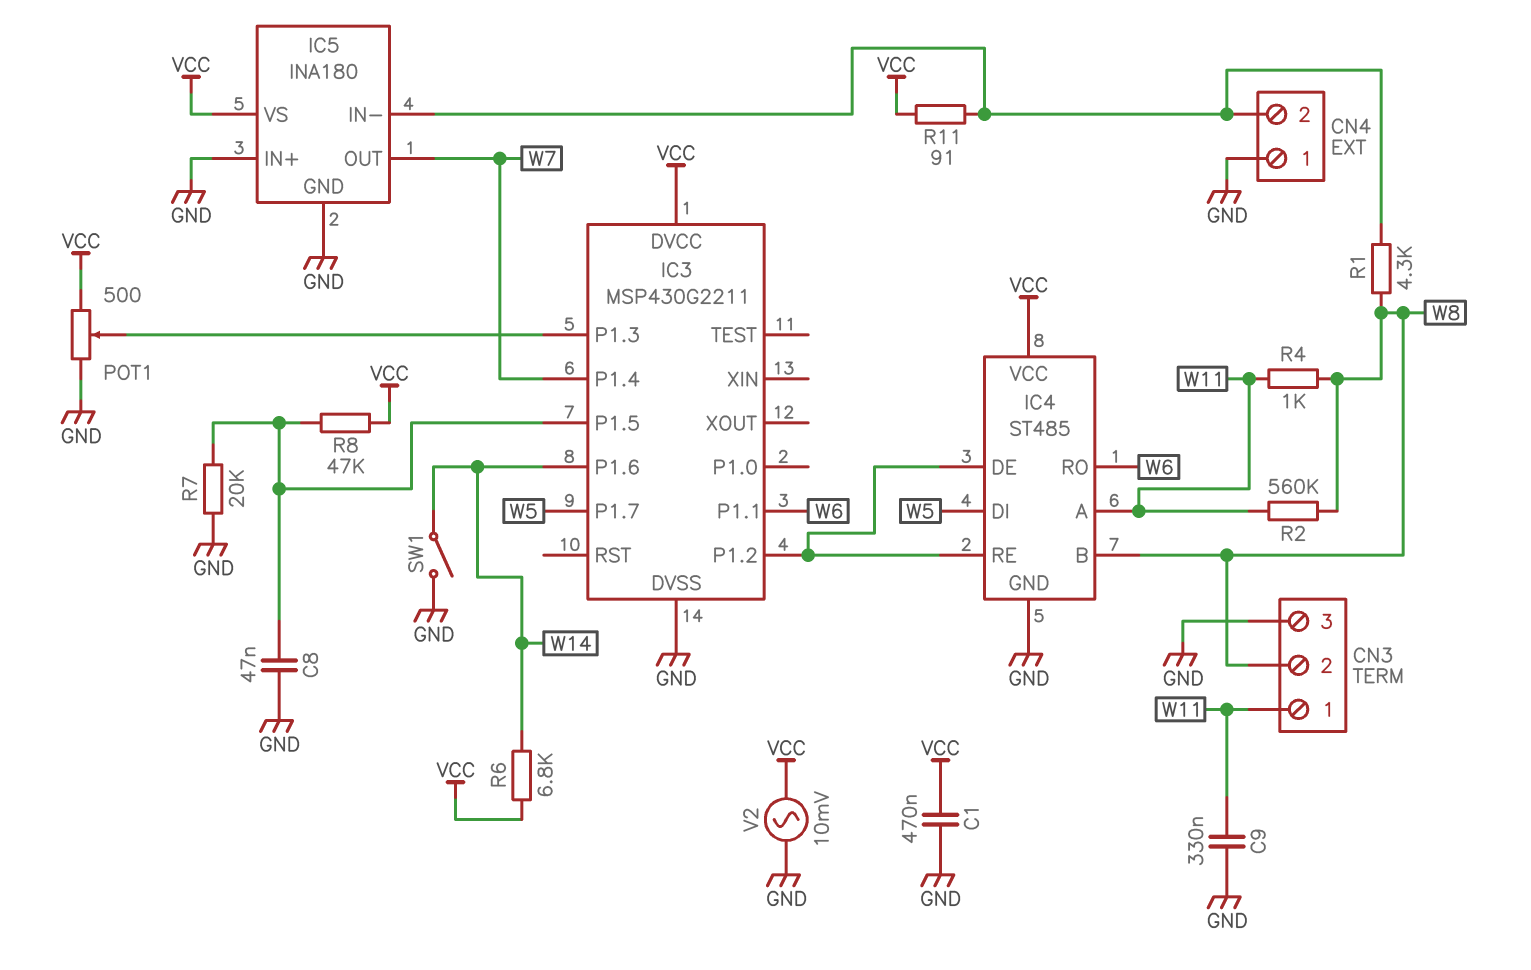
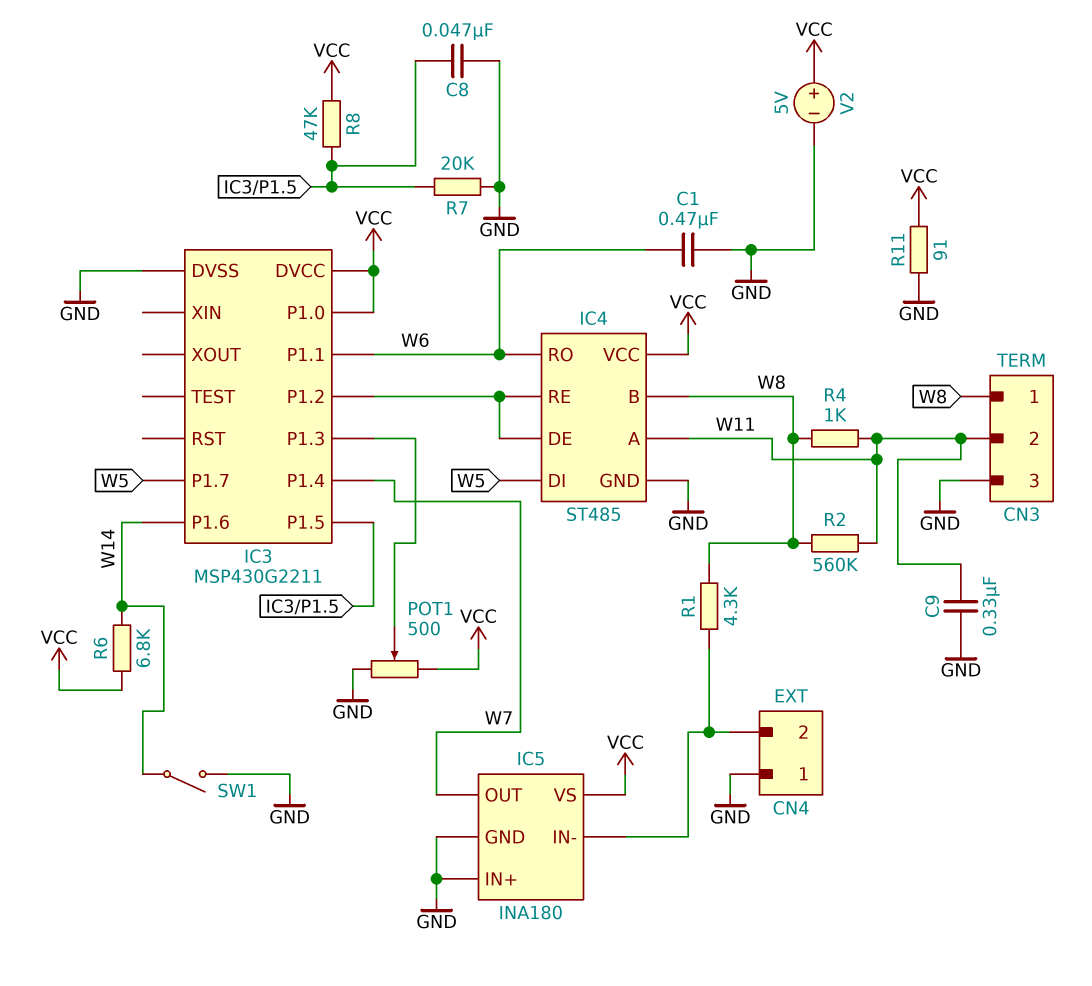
C1: 470nF (GND, VCC) -> 470nF (GND, W6)
CN3 pin 1: W11 -> W8
CN3 pin 2: W8 -> W11
IC3 pin P1.0: none -> VCC
R11: 91 (CN4/2, VCC) -> 91 (GND, VCC)
V2: AC 10mV (GND, VCC) -> 5V (plus VCC, minus GND)

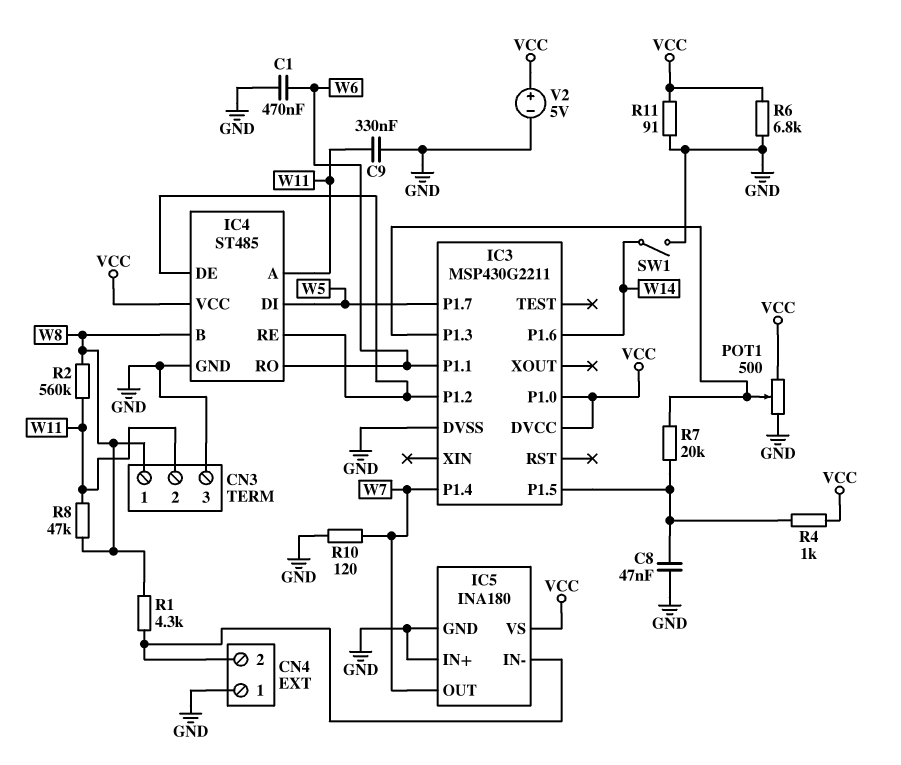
R4: 1k (W8, W11) -> 1k (IC3/P1.5, VCC)
R6: 6.8k (VCC, W14) -> 6.8k (GND, VCC)
R7: 20k (GND, IC3/P1.5) -> 20k (IC3/P1.3, IC3/P1.5)
R8: 47k (IC3/P1.5, VCC) -> 47k (W8, W11)
R10: none -> 120 (GND, W7)

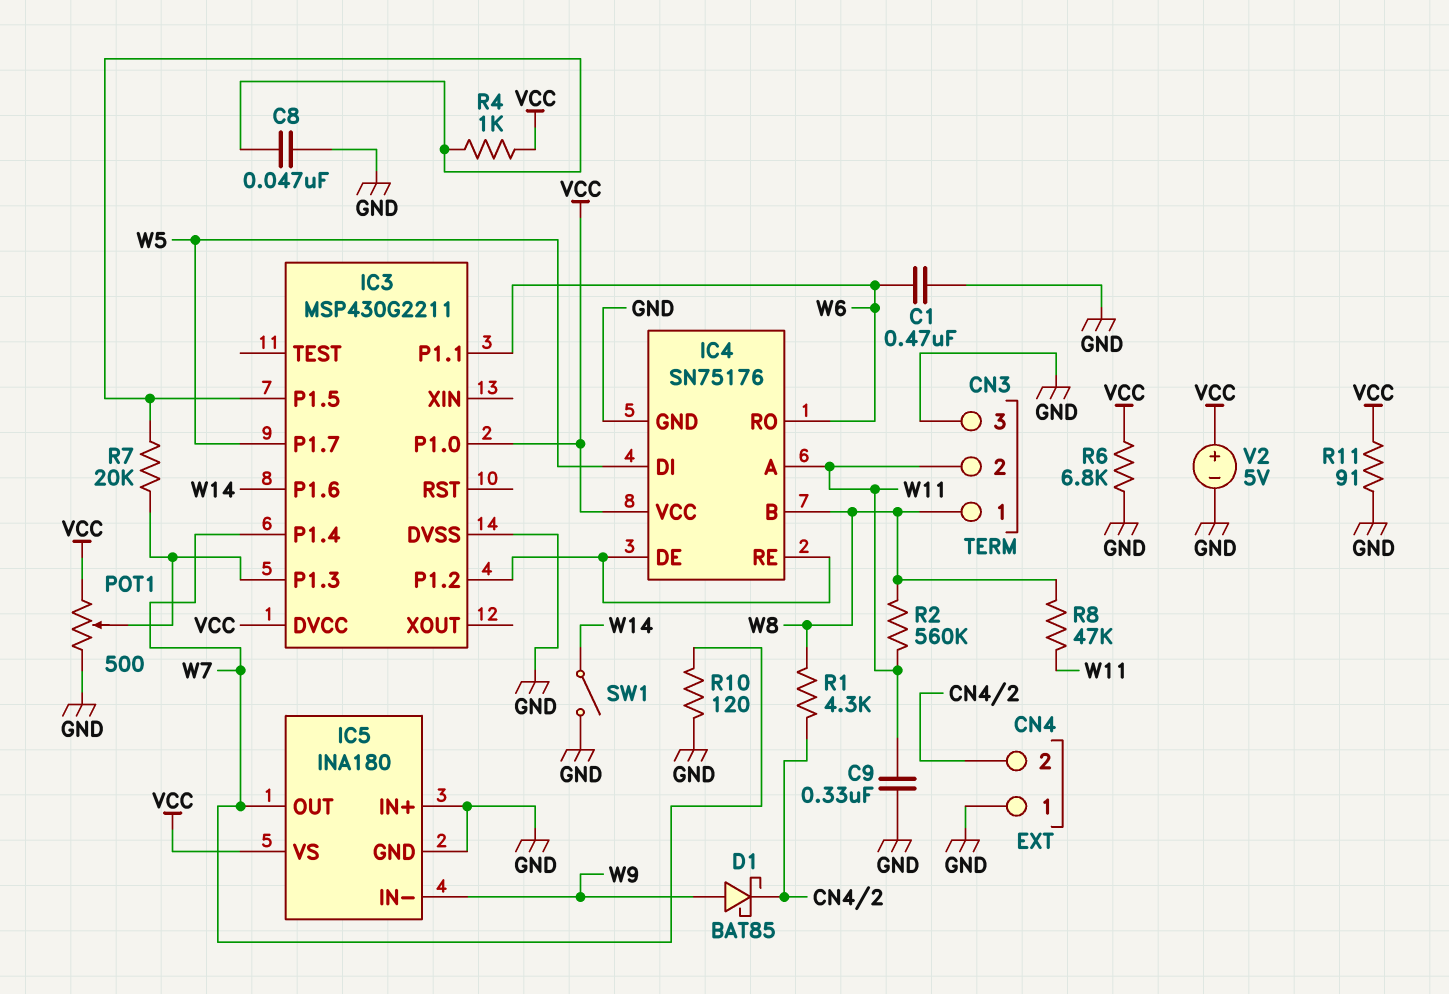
D1: none -> schottky BAT85 (A W9, K CN4/2)
IC4: ST485 -> SN75176
IC5 pin IN-: CN4/2 -> W9

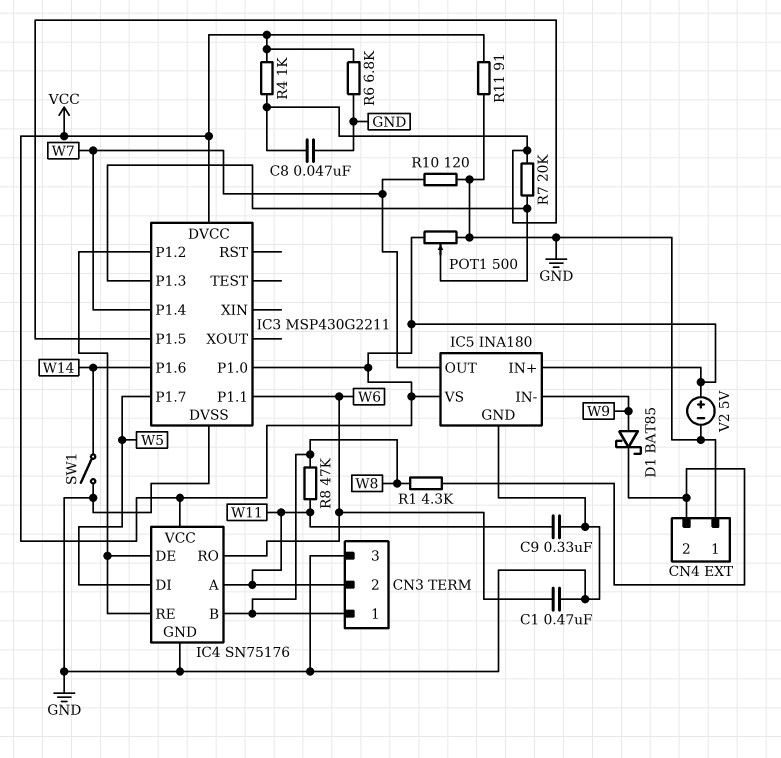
IC5 pin IN+: GND -> VCC
R2: 560k (W8, W11) -> none

